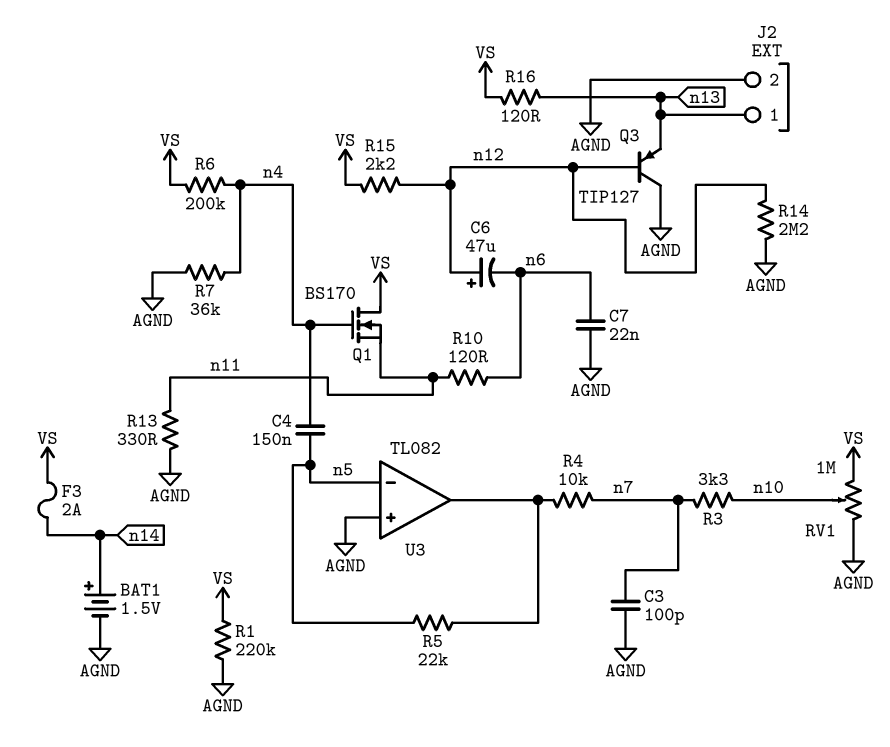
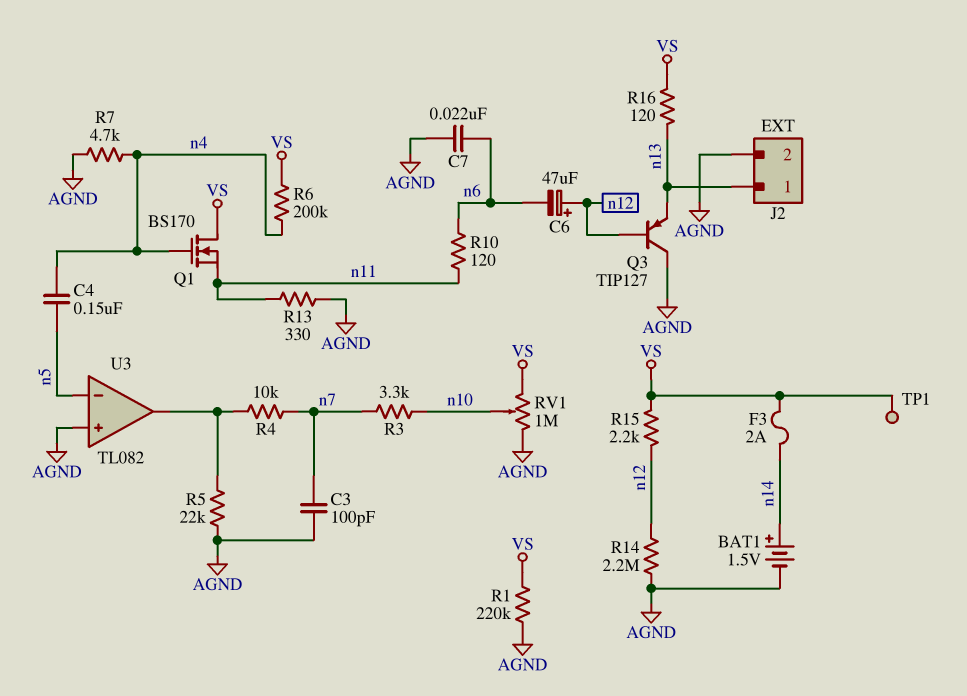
R5: 22k (U3/out, n5) -> 22k (AGND, U3/out)
R7: 36k (AGND, n4) -> 4.7k (AGND, n4)
TP1: none -> test point (VS)

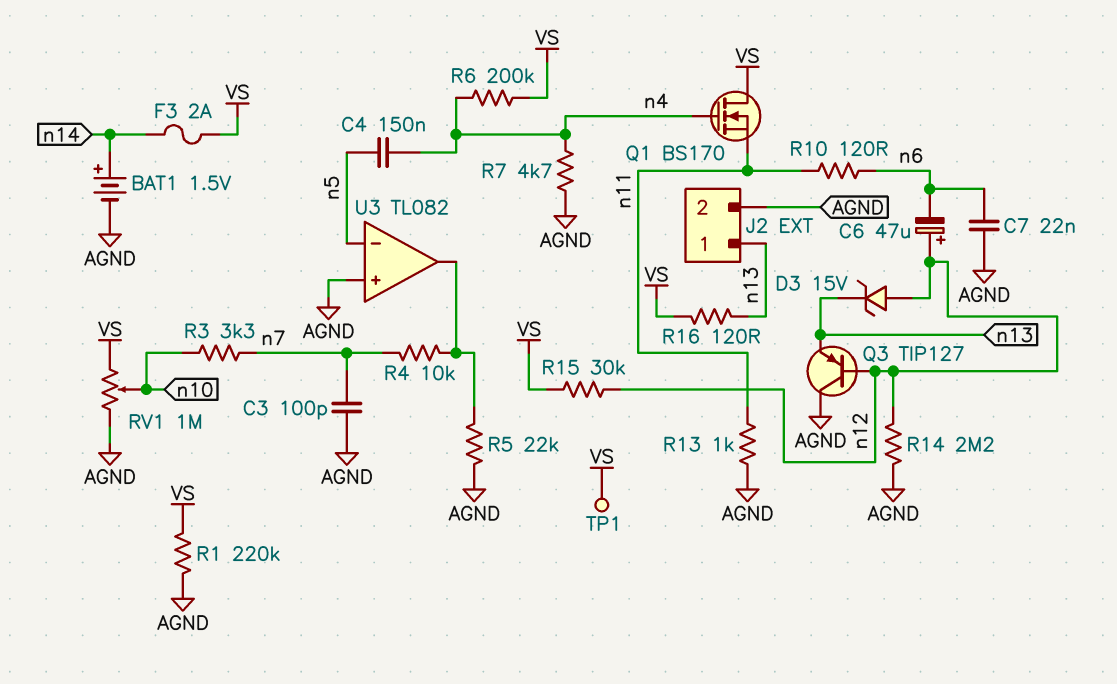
D3: none -> zener 15V (A n12, K n13)
R13: 330 (AGND, n11) -> 1k (AGND, n11)
R15: 2.2k (VS, n12) -> 30k (VS, n12)

